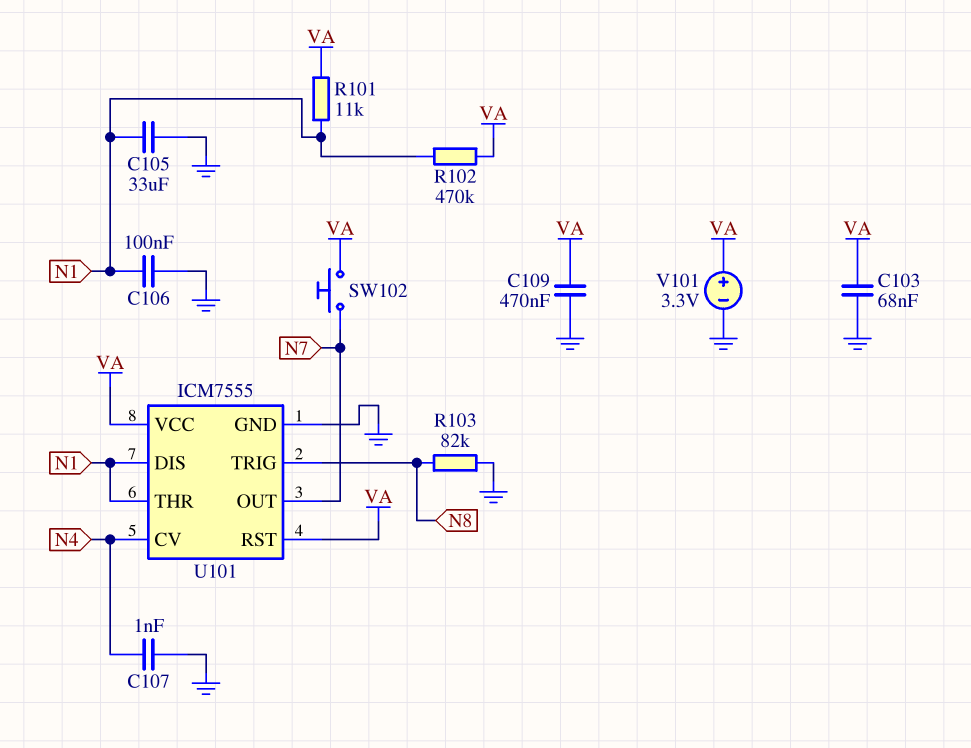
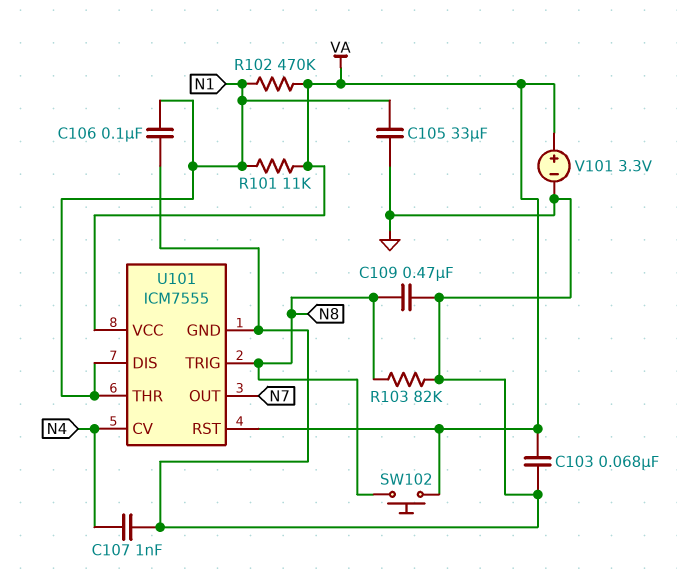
C109: 470nF (GND, VA) -> 470nF (GND, N8)
SW102: button (N7, VA) -> button (N8, VA)

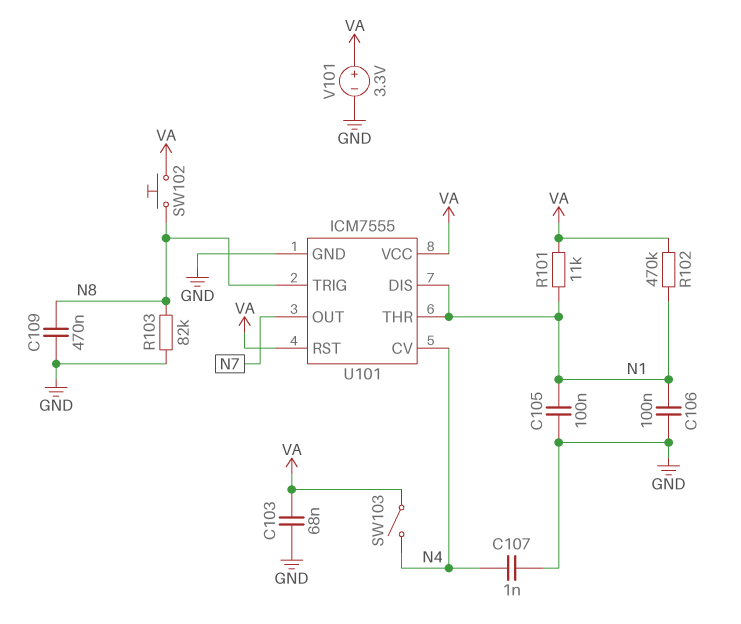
C105: 33uF (GND, N1) -> 100nF (GND, N1)
SW103: none -> switch (N4, VA)

